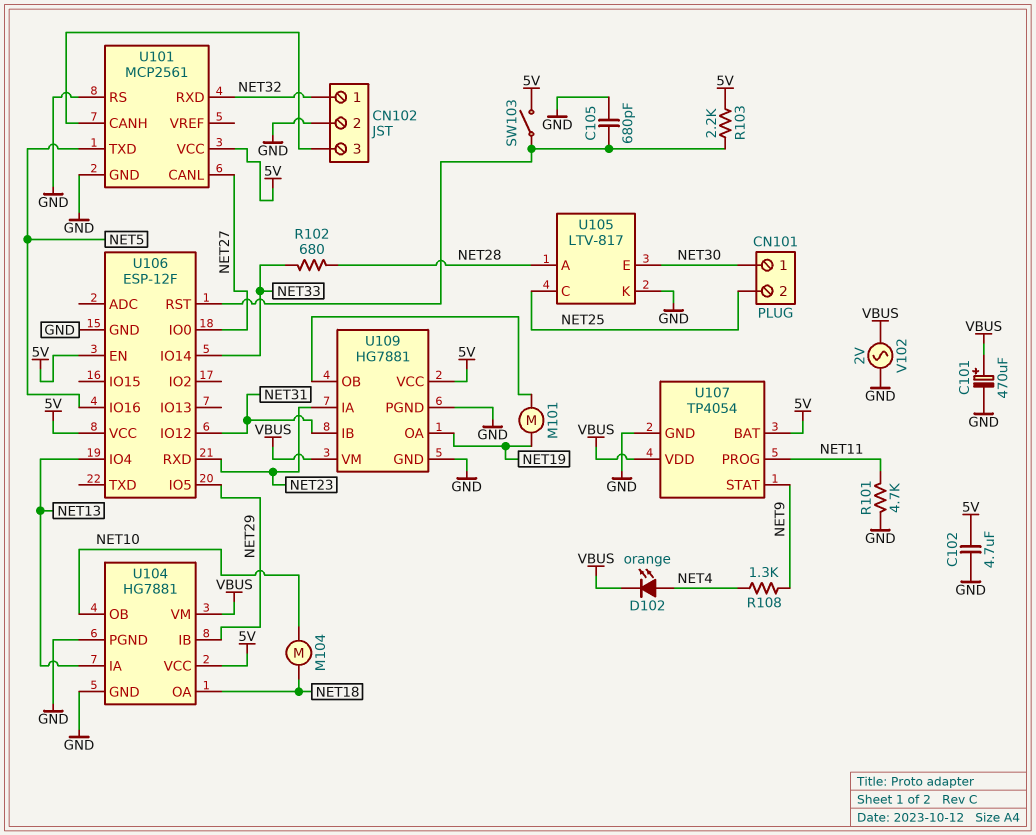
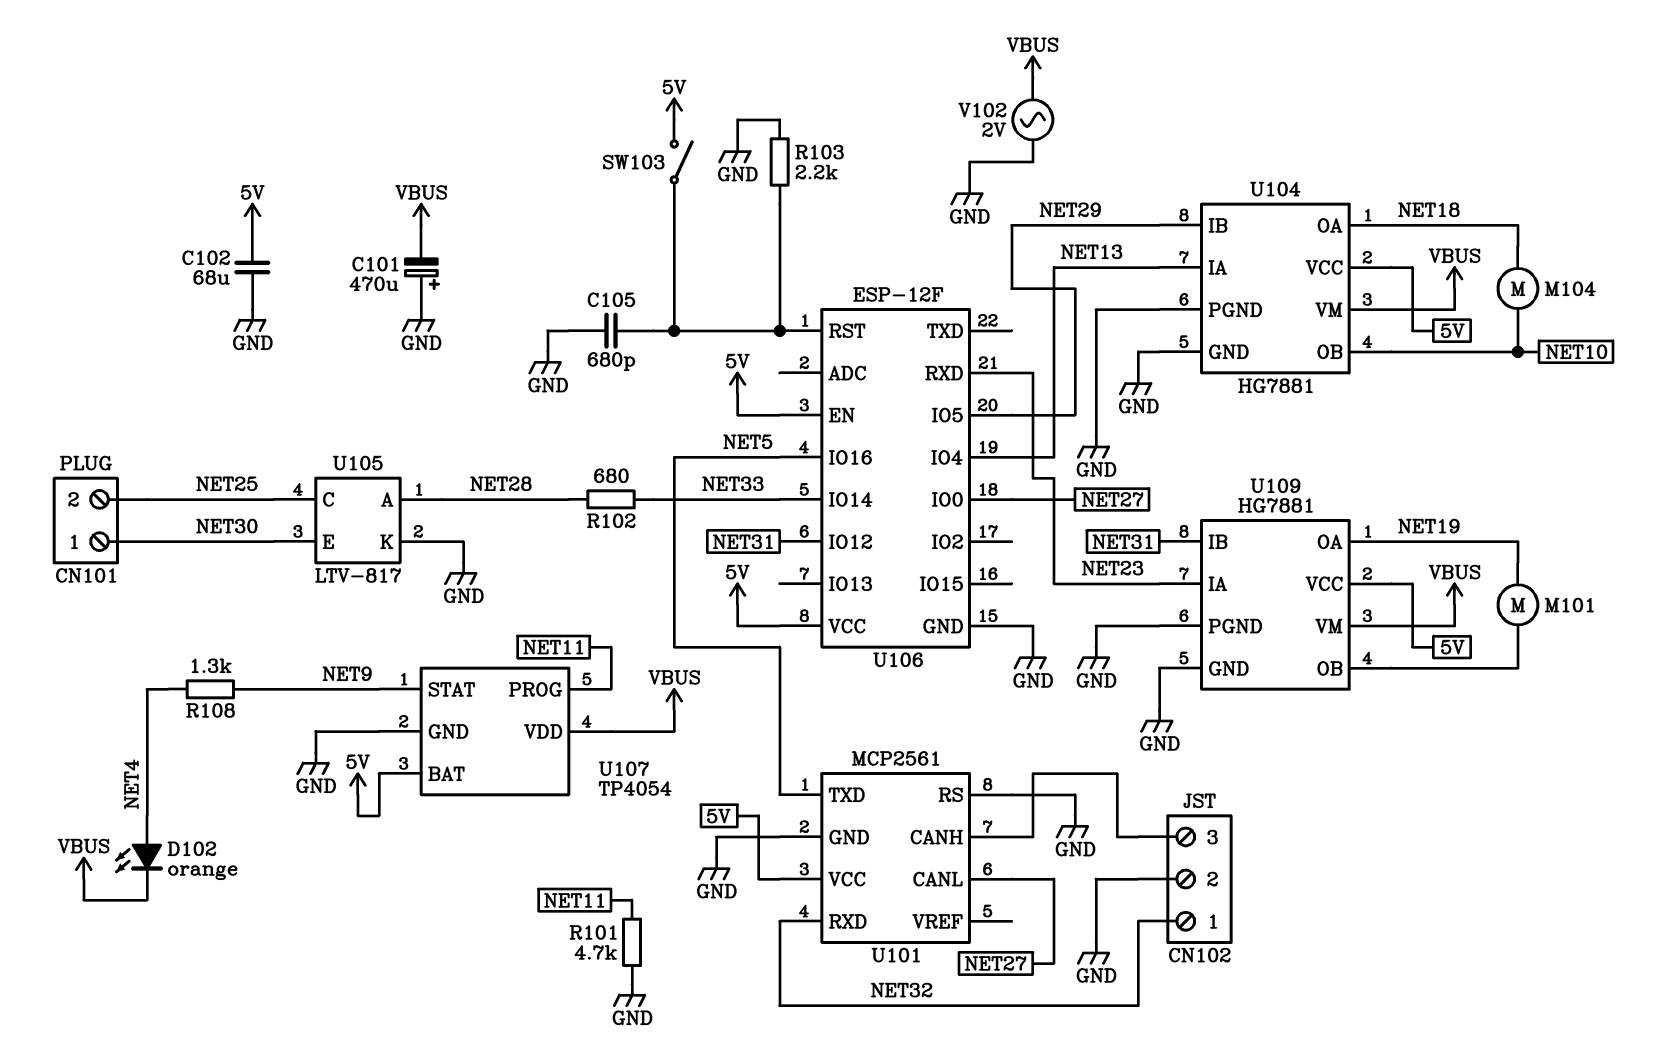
C101: 470uF (plus VBUS, minus GND) -> 470uF (plus GND, minus VBUS)
C102: 4.7uF (5V, GND) -> 68uF (5V, GND)
R103: 2.2k (5V, U106/RST) -> 2.2k (GND, U106/RST)

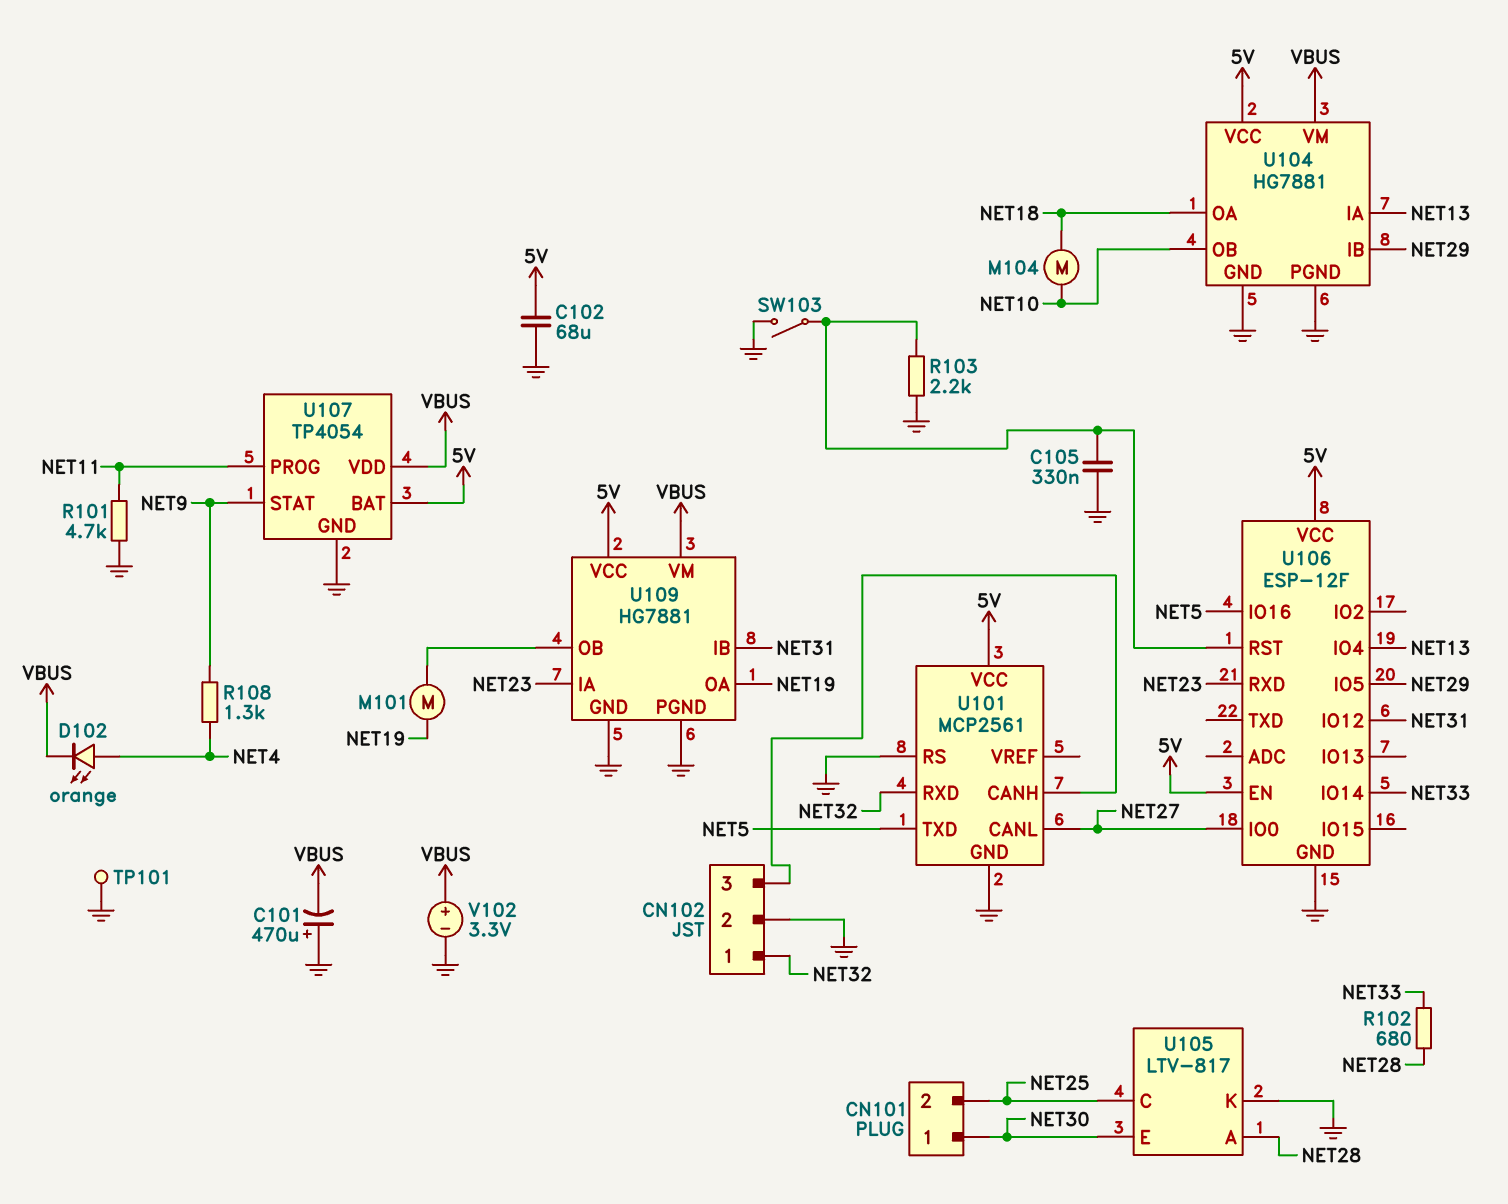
C105: 680pF (GND, U106/RST) -> 330nF (GND, U106/RST)
SW103: switch (5V, U106/RST) -> switch (GND, U106/RST)
TP101: none -> test point (GND)
V102: AC 2V (GND, VBUS) -> 3.3V (plus VBUS, minus GND)

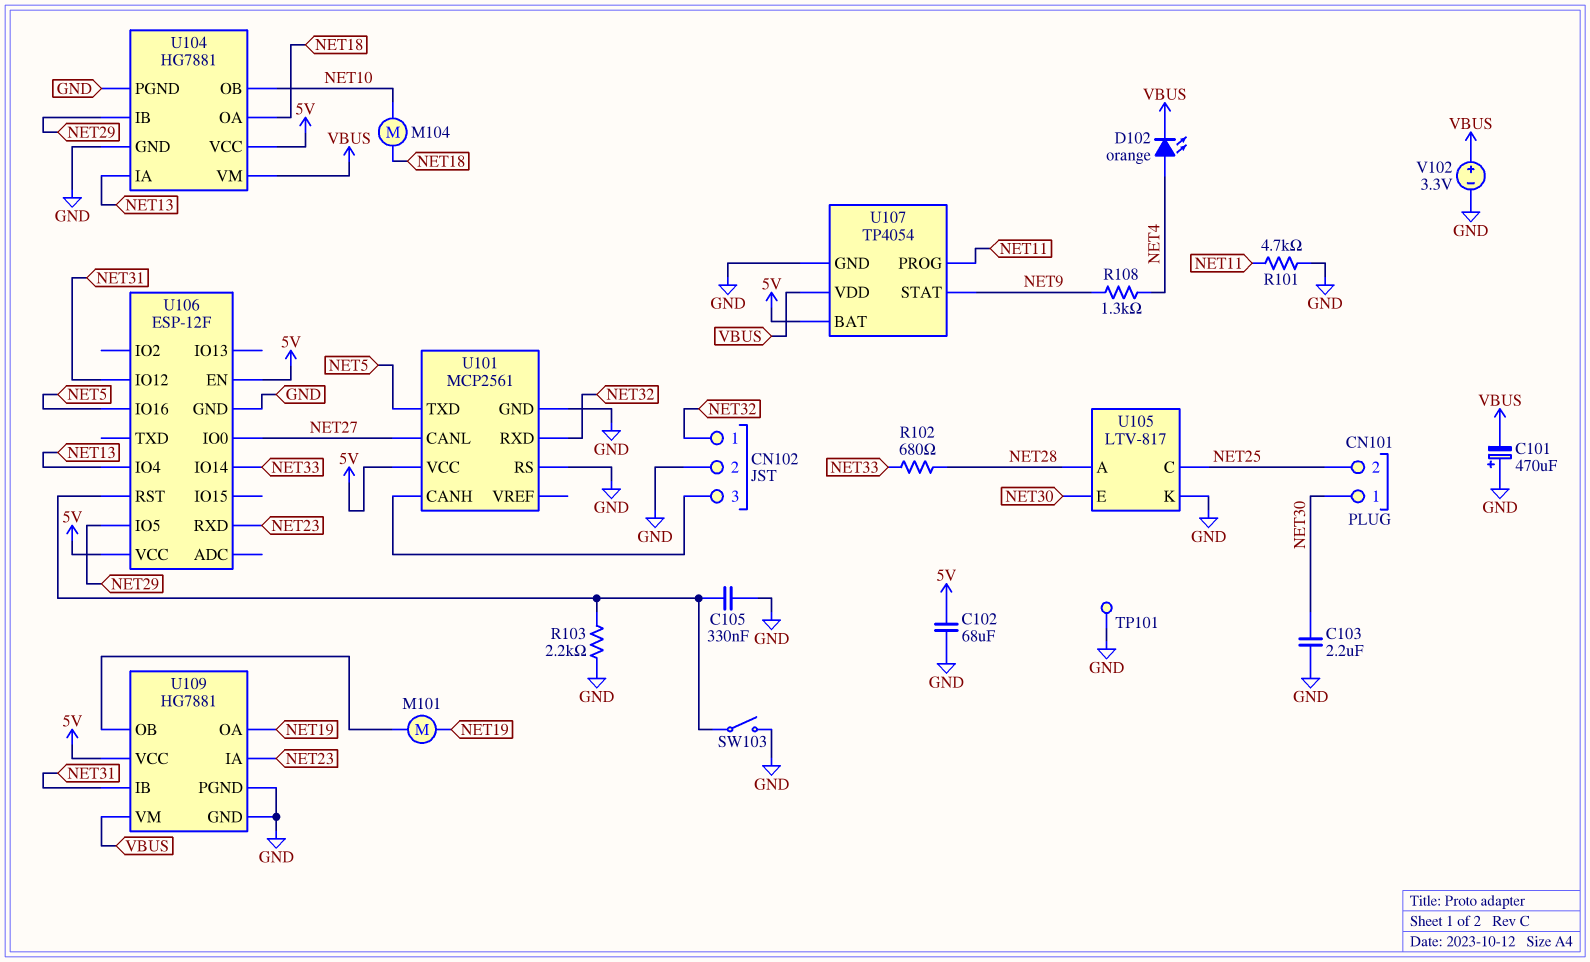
C103: none -> 2.2uF (GND, NET30)

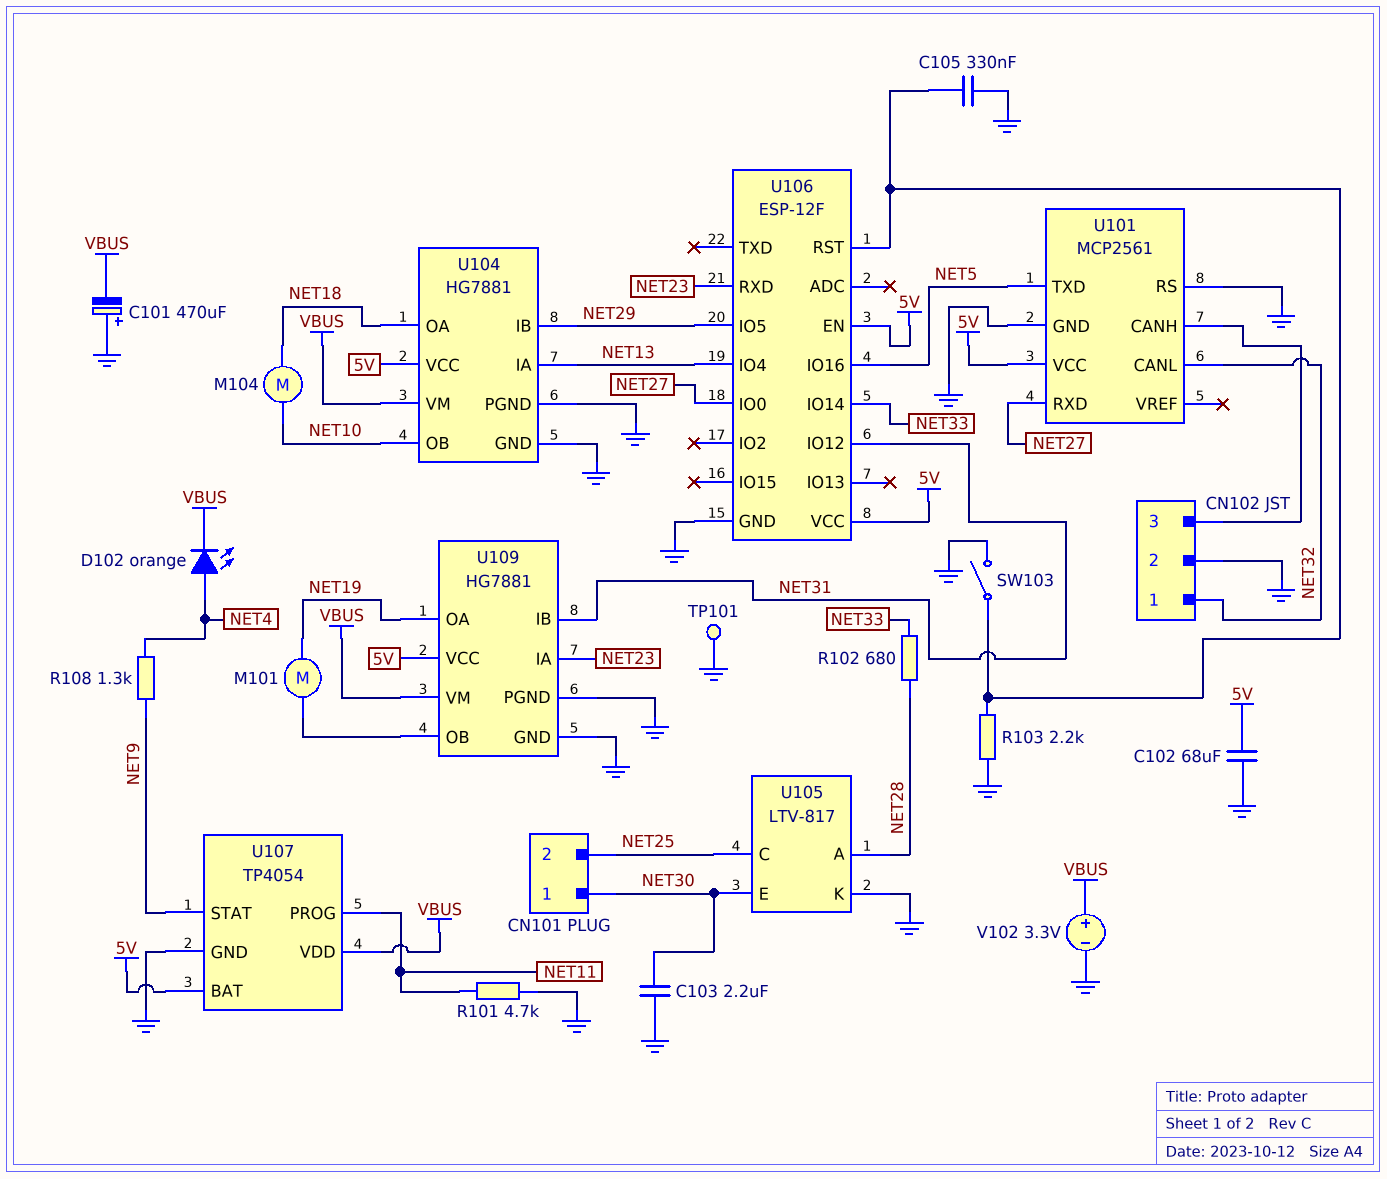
U101 pin CANL: NET27 -> NET32
U101 pin RXD: NET32 -> NET27

